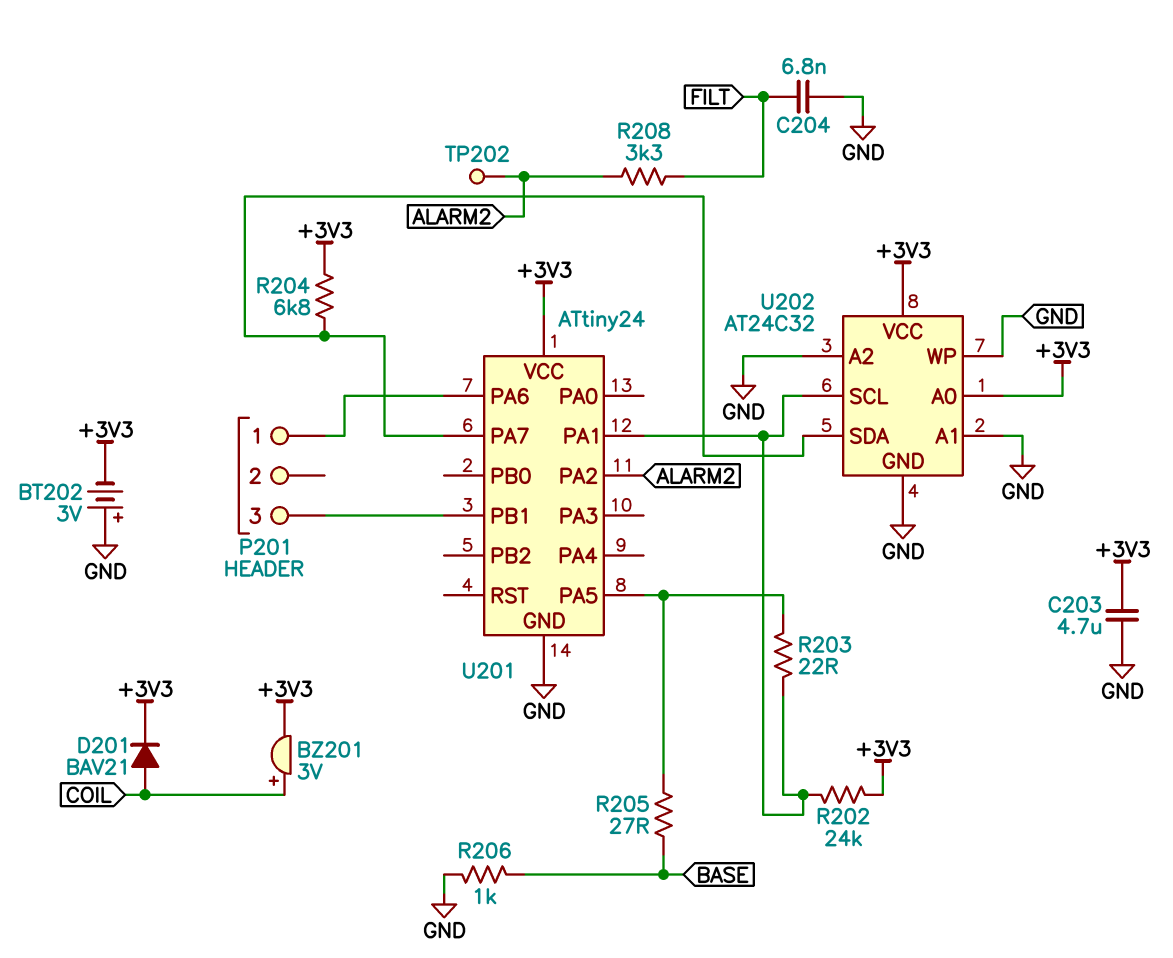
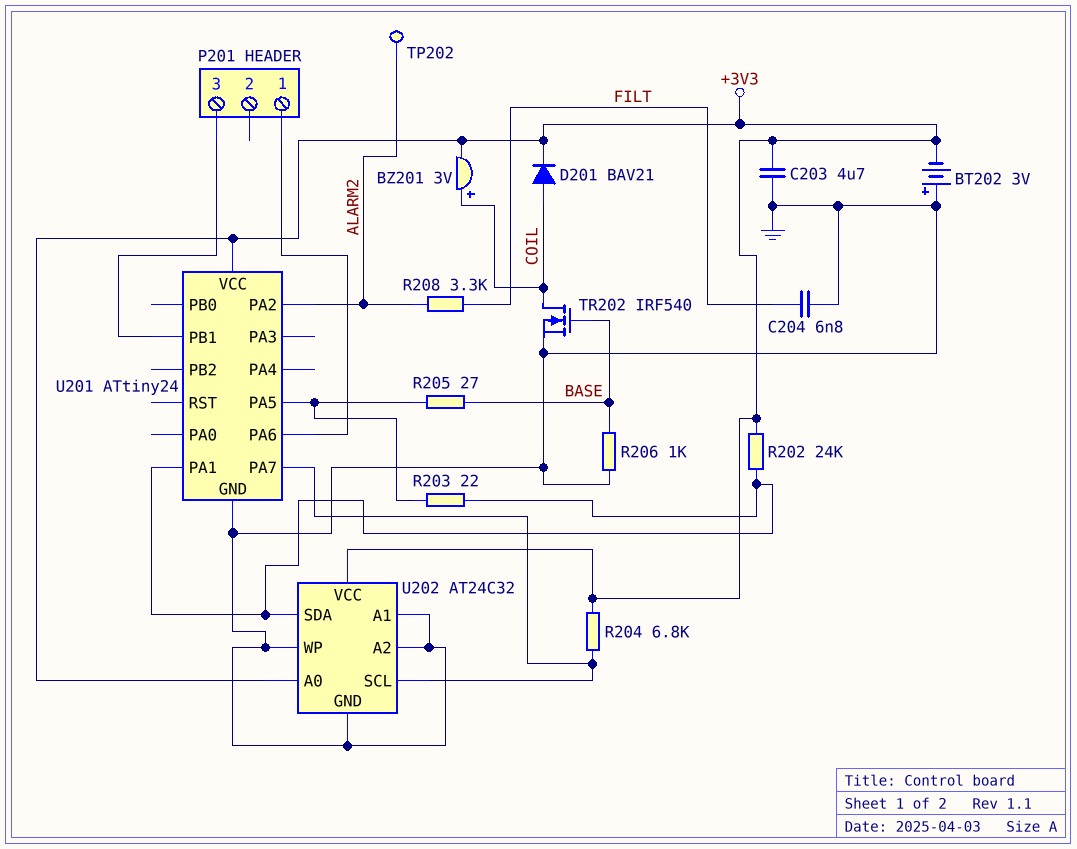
TR202: none -> NMOS IRF540 (G BASE, D COIL, S GND)
U202 pin SCL: U201/PA1 -> U201/PA7
U202 pin SDA: U201/PA7 -> U201/PA1

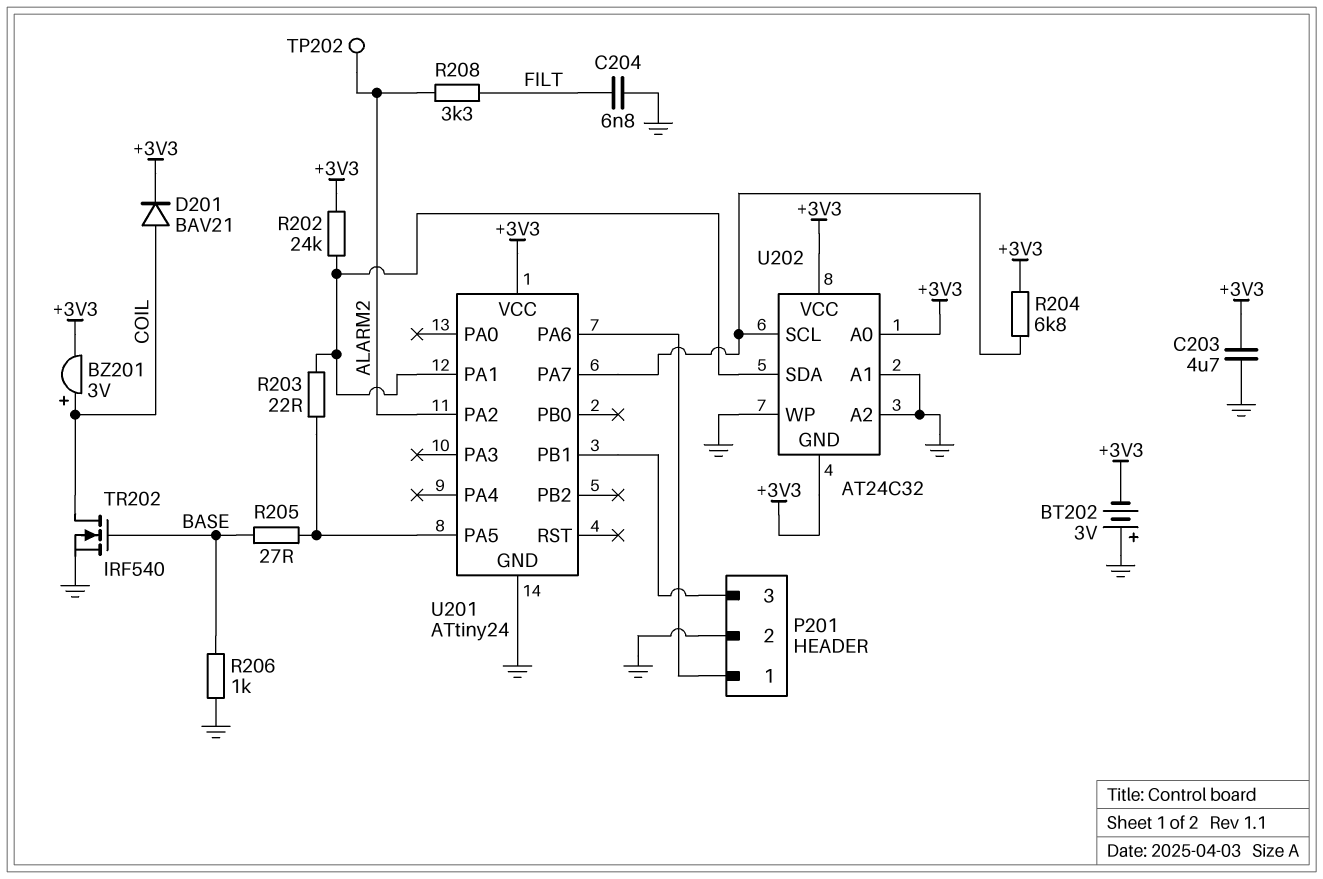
P201 pin 2: none -> GND
U202 pin GND: GND -> +3V3

